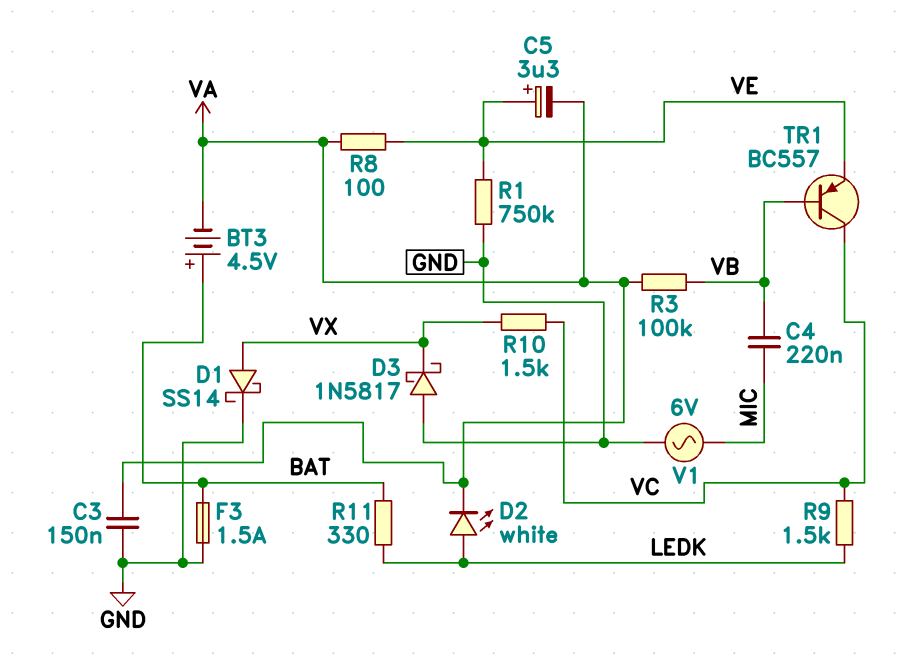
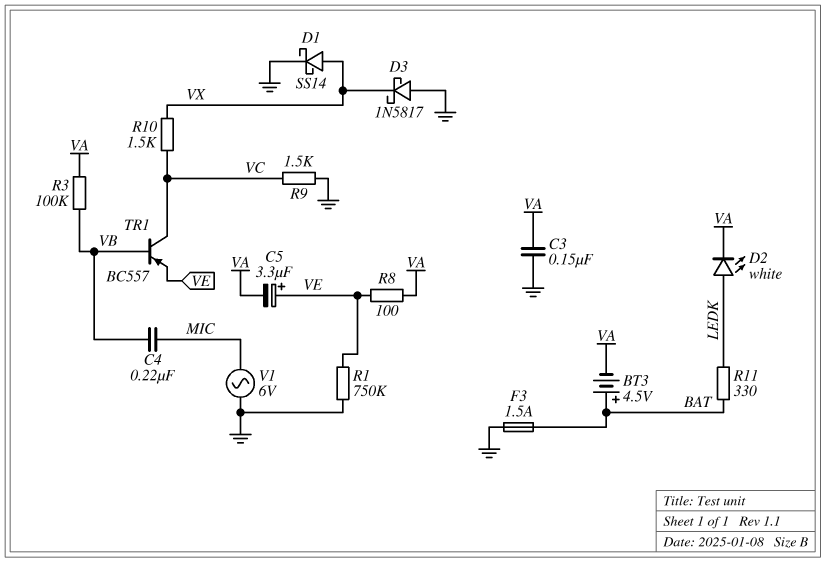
R9: 1.5k (LEDK, VC) -> 1.5k (GND, VC)

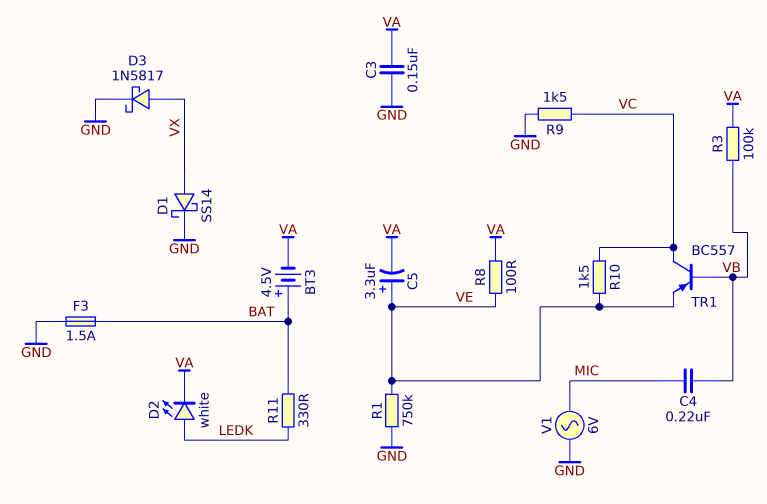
D3: schottky 1N5817 (A GND, K VX) -> schottky 1N5817 (A VX, K GND)
R10: 1.5k (VC, VX) -> 1.5k (VC, VE)

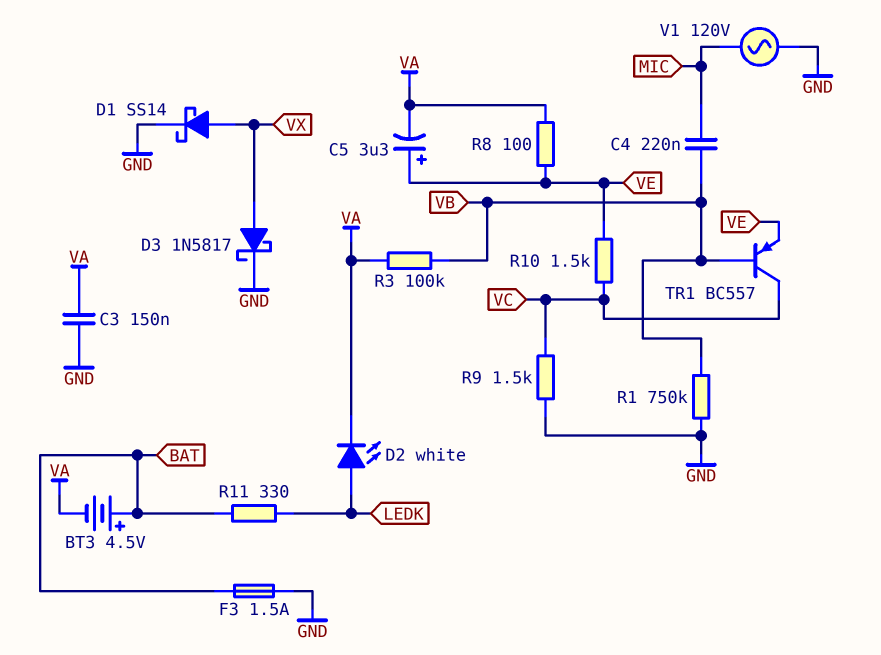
R1: 750k (GND, VE) -> 750k (GND, VB)
V1: AC 6V (GND, MIC) -> AC 120V (GND, MIC)

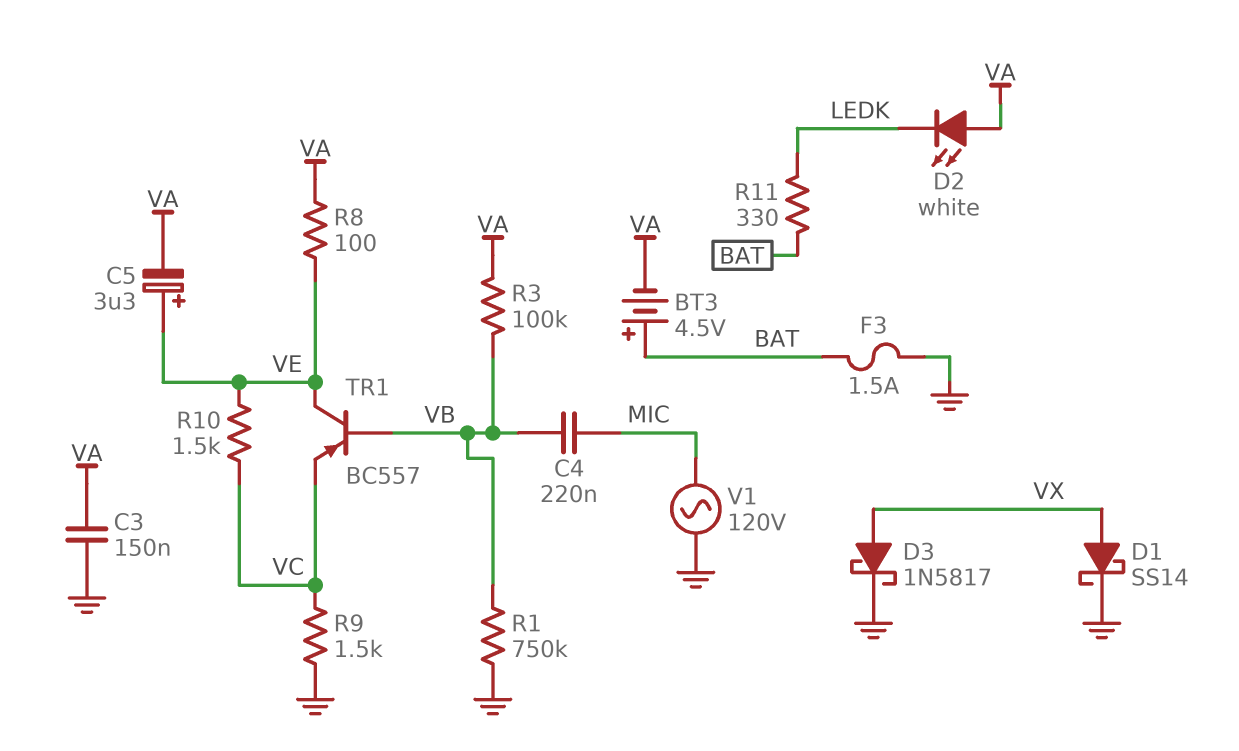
D2: LED white (A LEDK, K VA) -> LED white (A VA, K LEDK)
TR1: PNP BC557 (B VB, C VC, E VE) -> PNP BC557 (B VB, C VE, E VC)

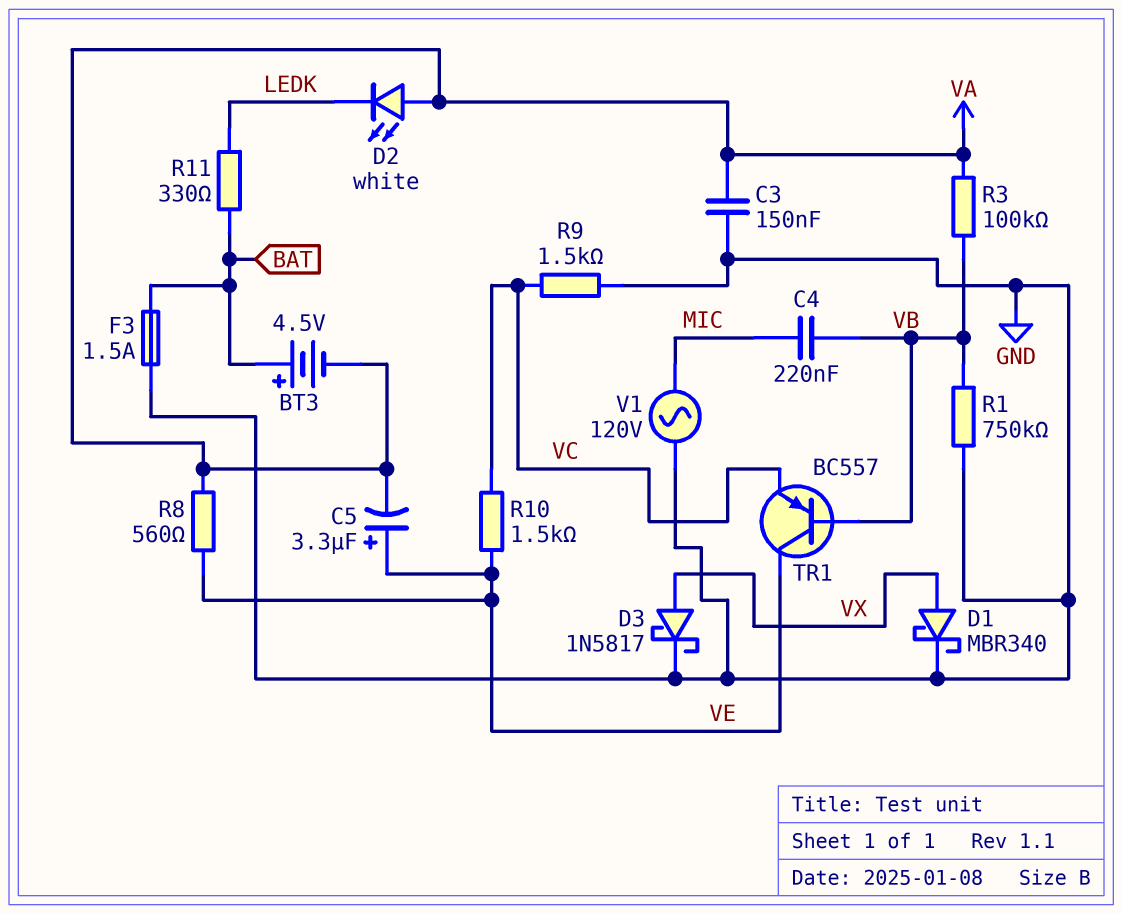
D1: schottky SS14 (A VX, K GND) -> schottky MBR340 (A VX, K GND)
R8: 100 (VA, VE) -> 560 (VA, VE)

